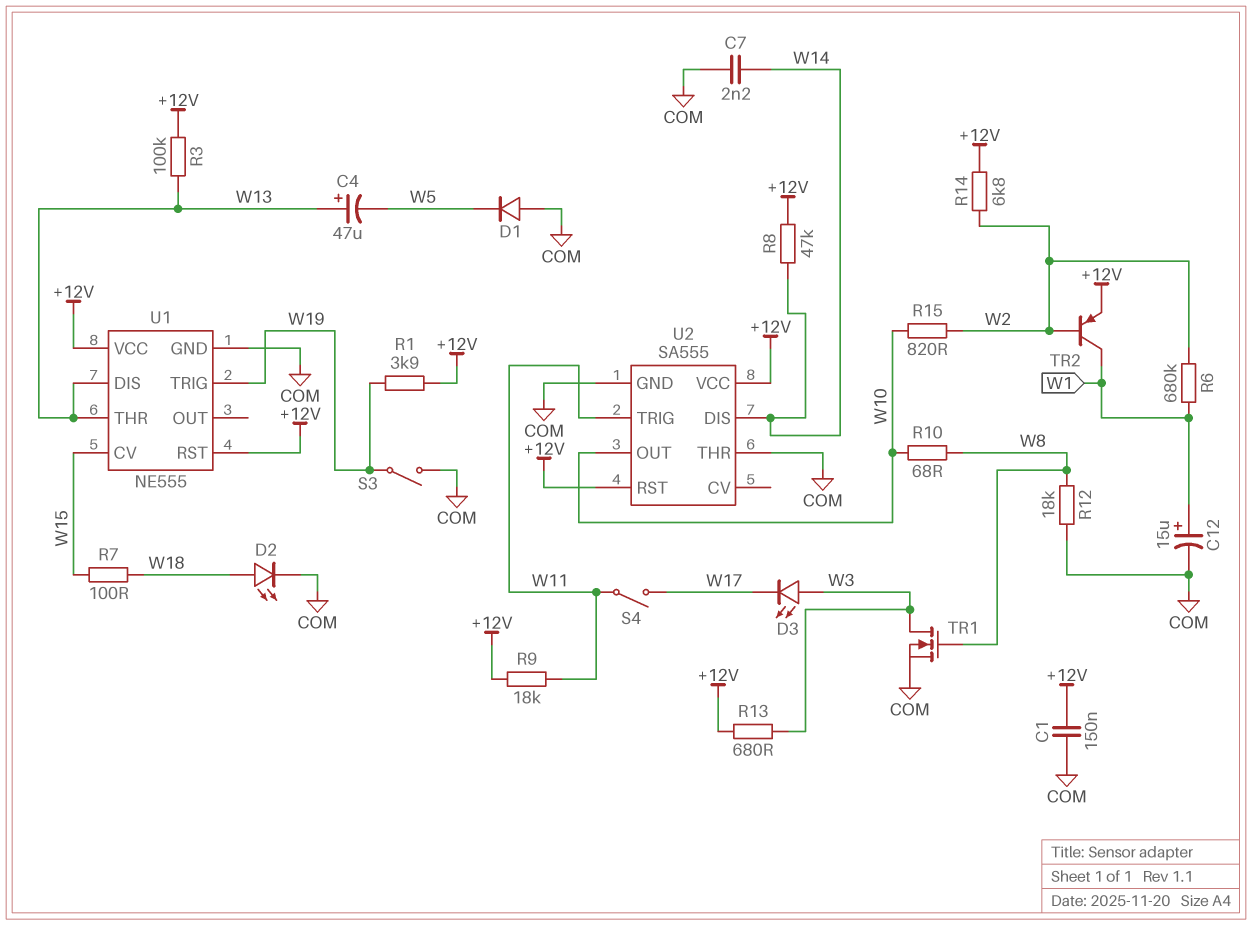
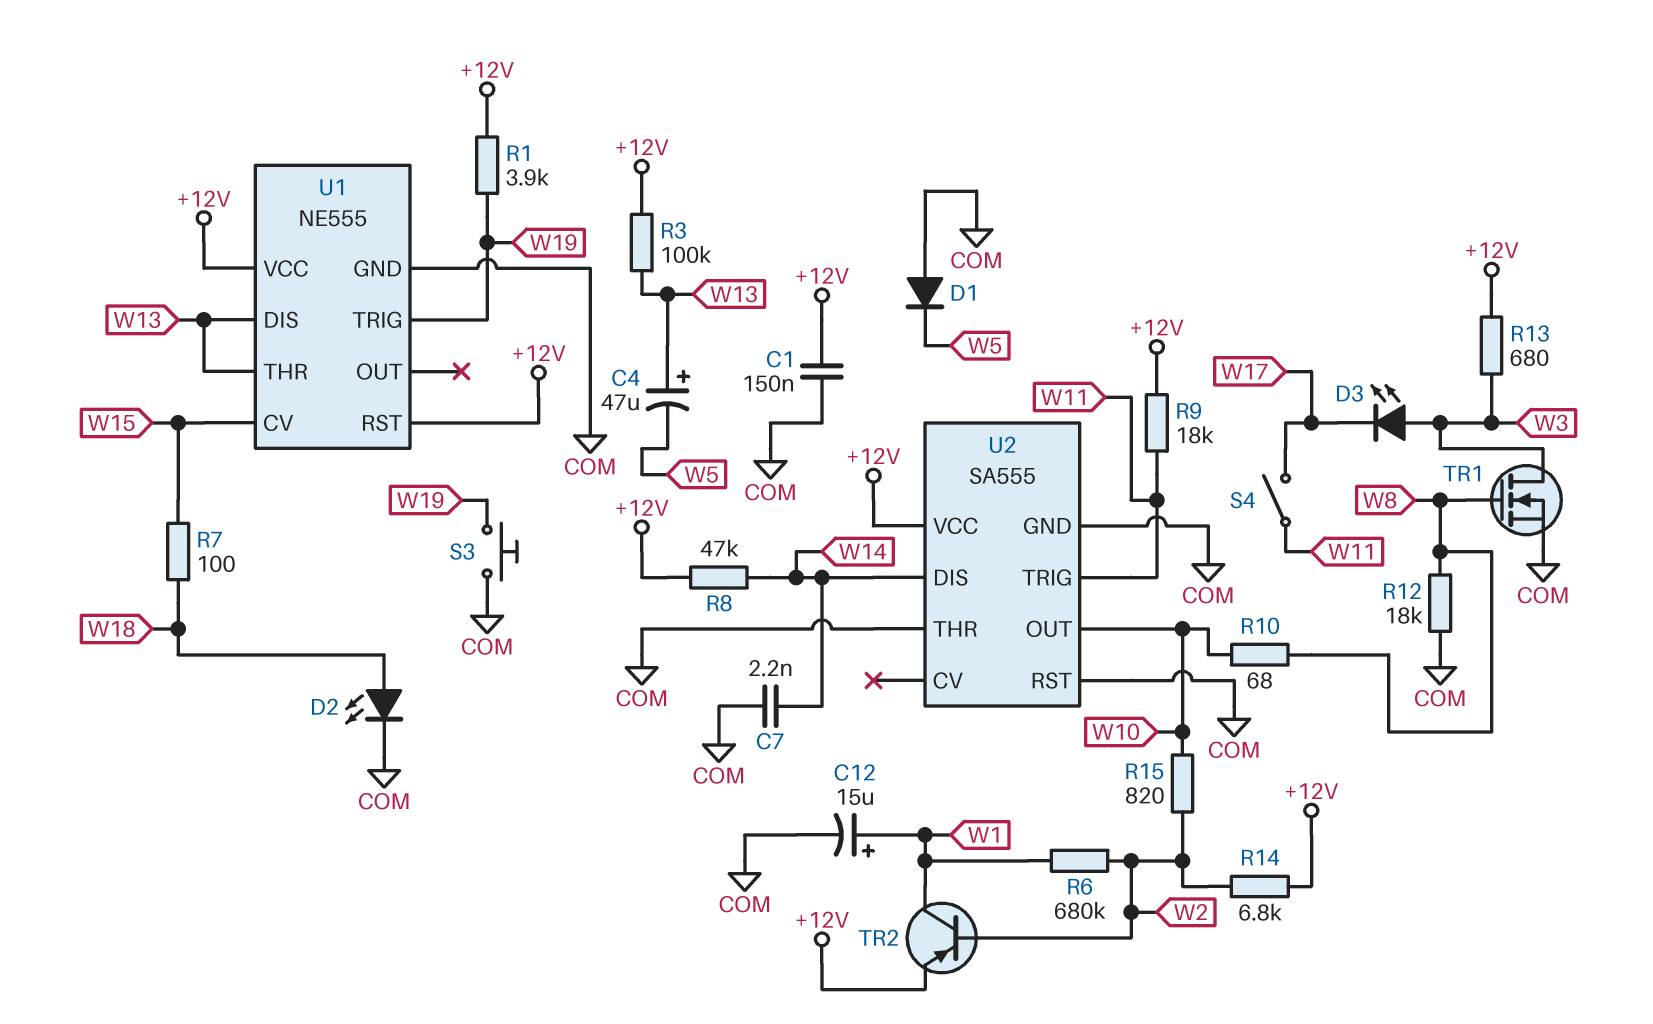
S3: switch (COM, W19) -> button (COM, W19)
U2 pin RST: +12V -> COM

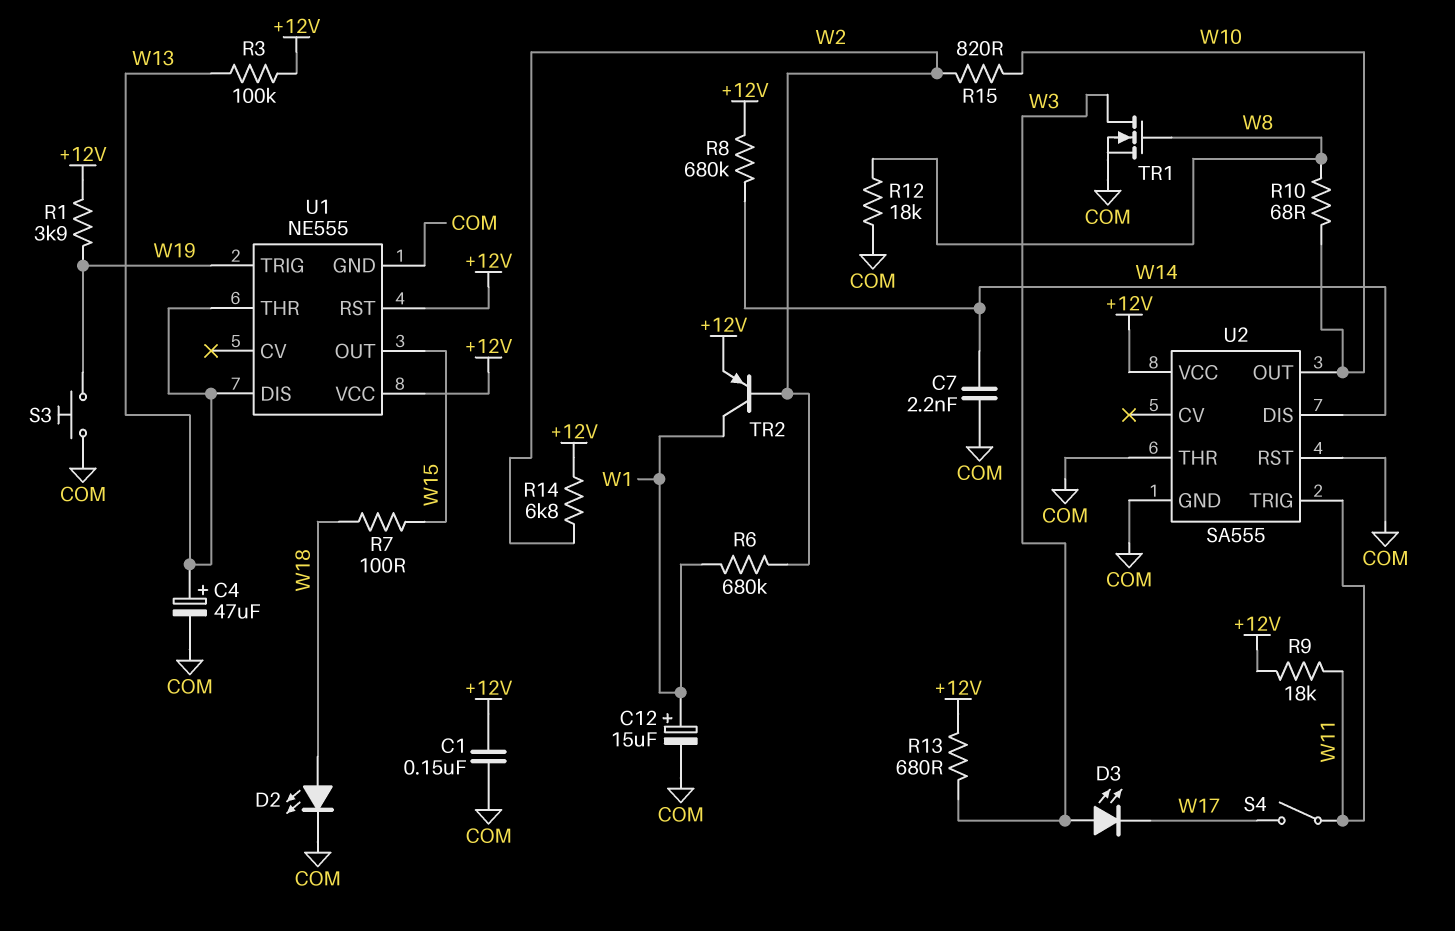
C4: 47uF (plus W13, minus W5) -> 47uF (plus W13, minus COM)
D1: diode (A COM, K W5) -> none
R8: 47k (+12V, W14) -> 680k (+12V, W14)
U1 pin CV: W15 -> none
U1 pin OUT: none -> W15

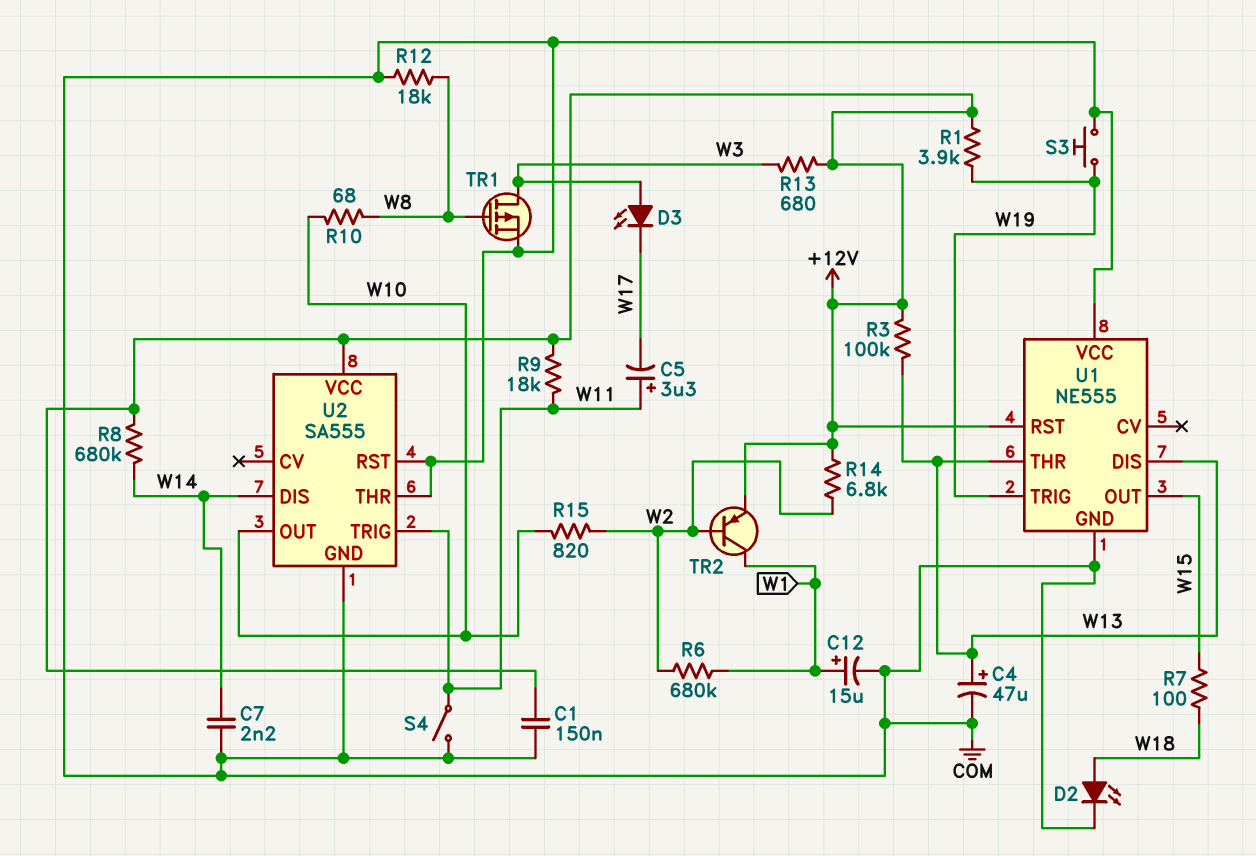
C5: none -> 3.3uF (plus W11, minus W17)
S4: switch (W11, W17) -> switch (COM, W11)
TR1: NMOS (G W8, D W3, S COM) -> PMOS (G W8, D W3, S COM)
U1 pin VCC: +12V -> COM

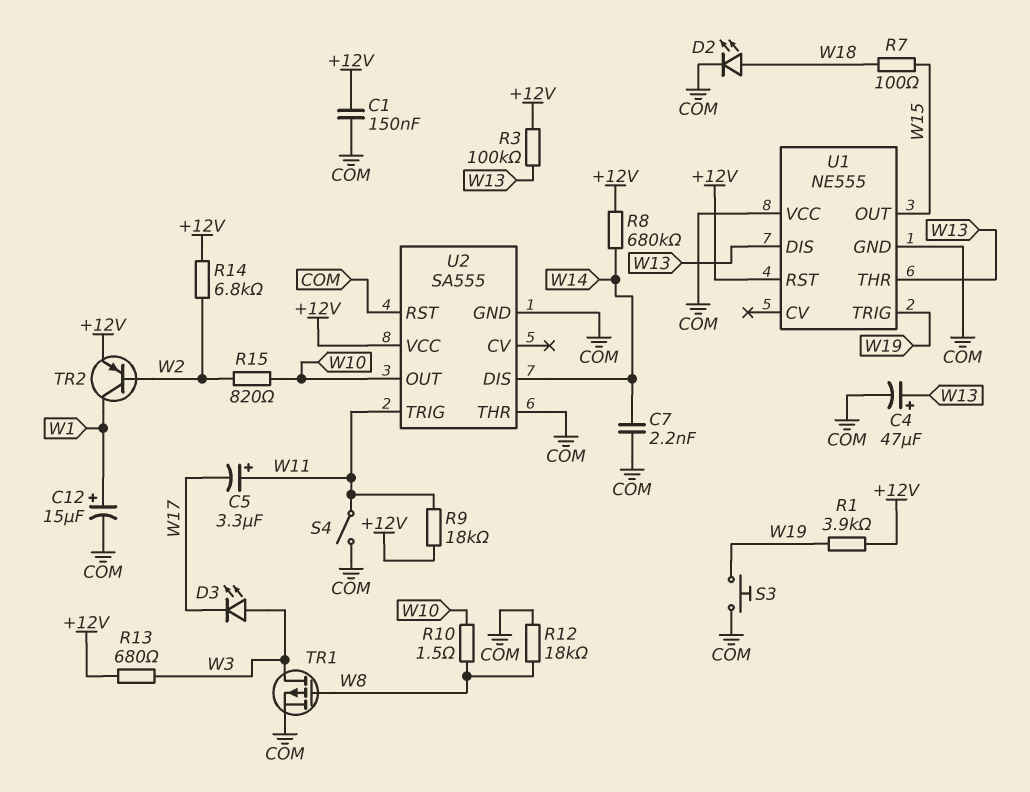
R6: 680k (W1, W2) -> none
R10: 68 (W8, W10) -> 1.5 (W8, W10)

